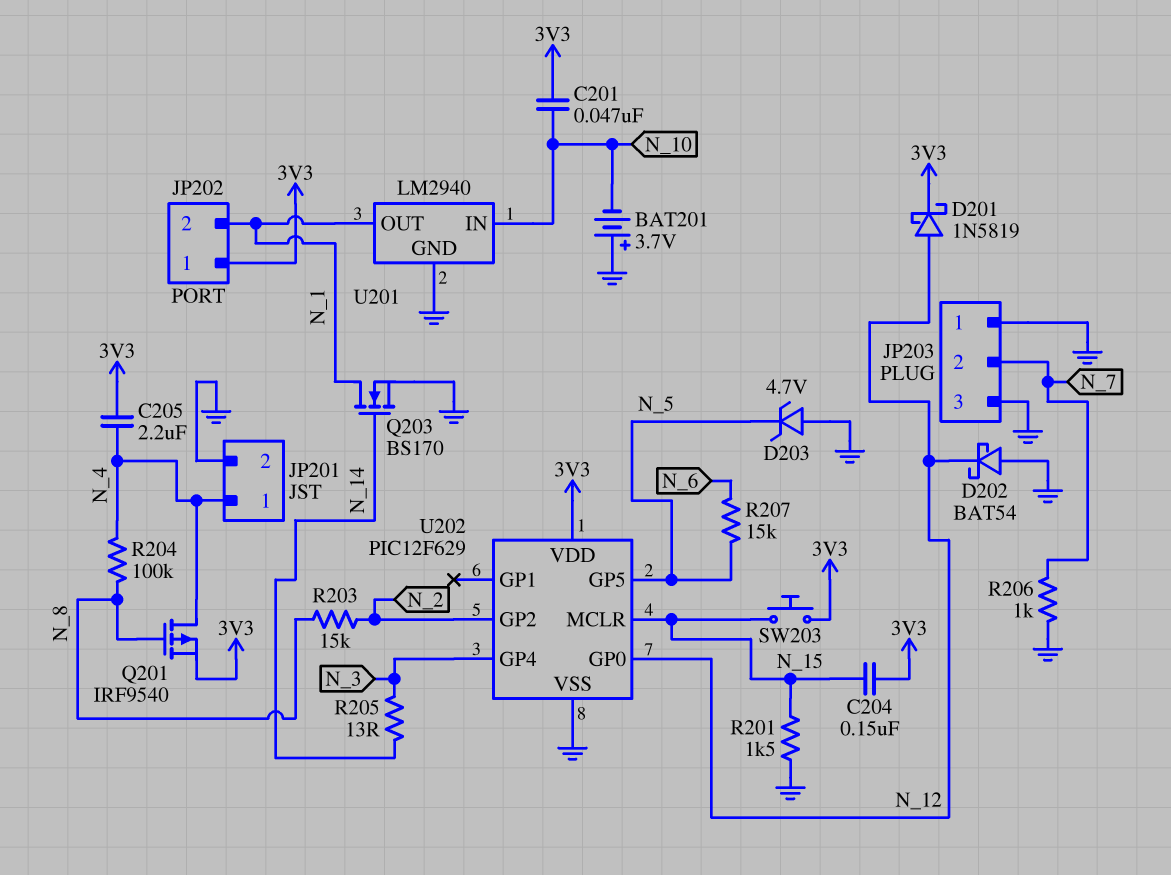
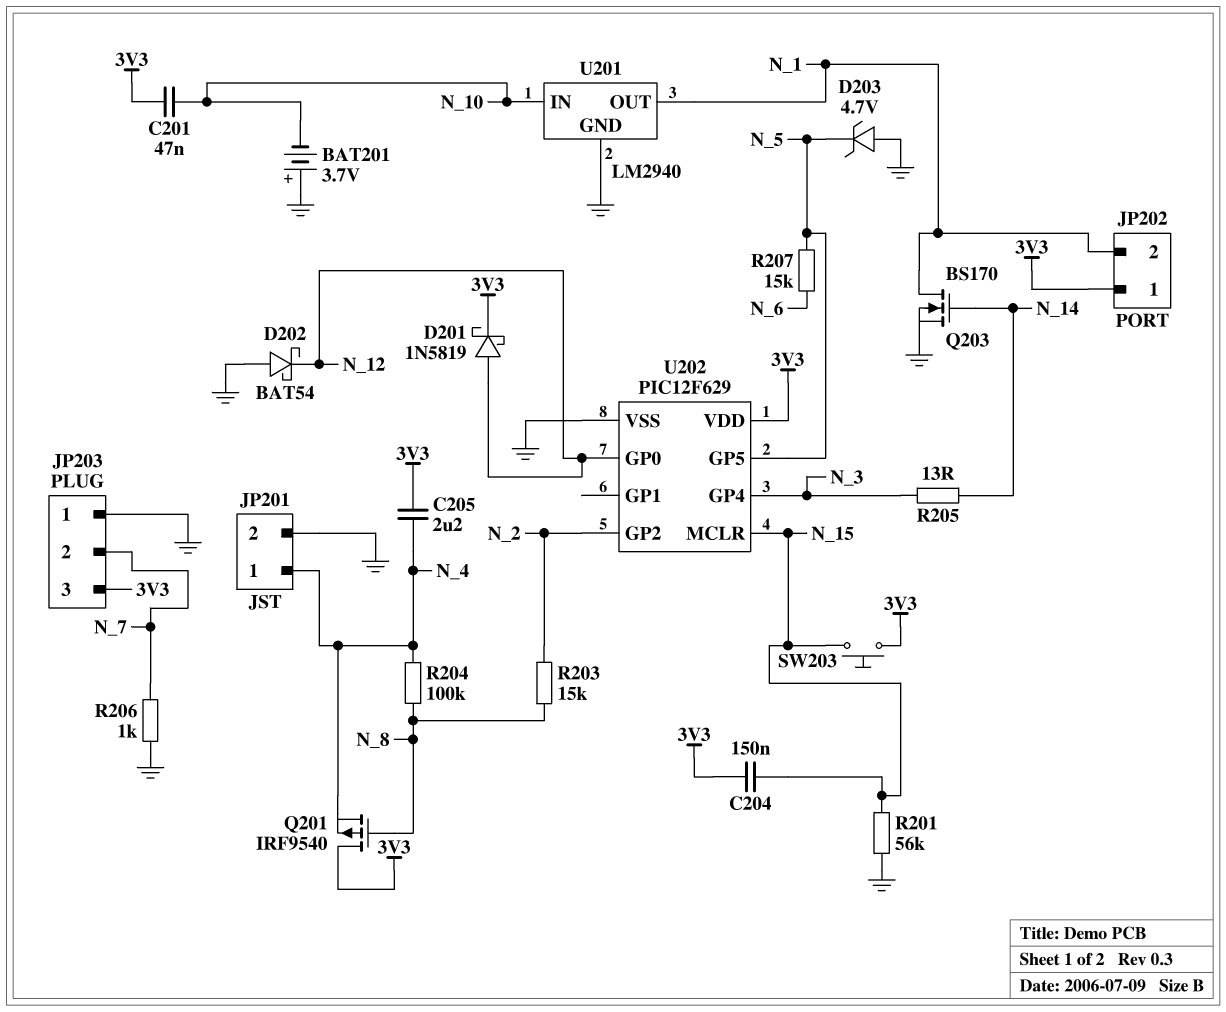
JP203 pin 3: GND -> 3V3
Q201: PMOS IRF9540 (G N_8, D N_4, S 3V3) -> PMOS IRF9540 (G N_8, D 3V3, S N_4)
R201: 1.5k (GND, N_15) -> 56k (GND, N_15)

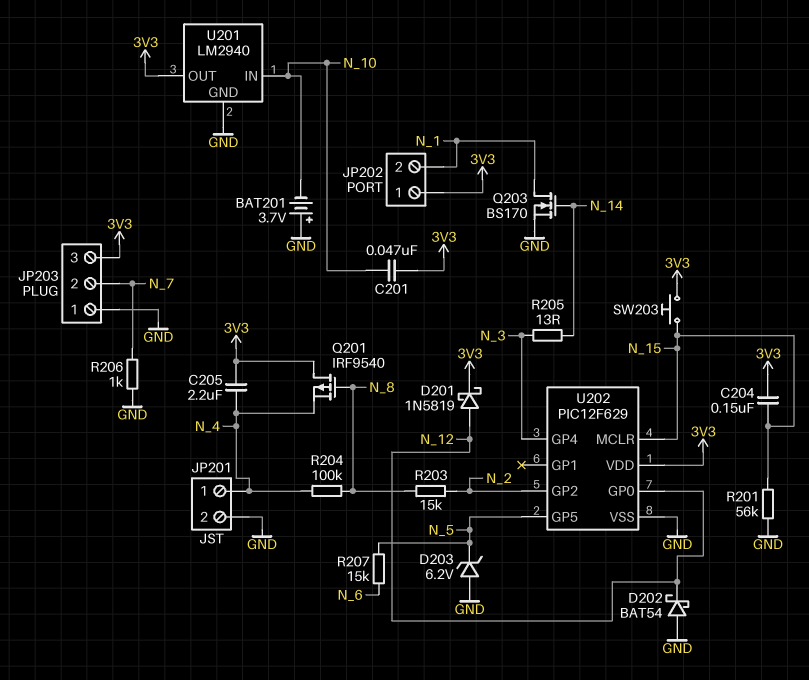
D203: zener 4.7V (A GND, K N_5) -> zener 6.2V (A GND, K N_5)
U201 pin OUT: N_1 -> 3V3

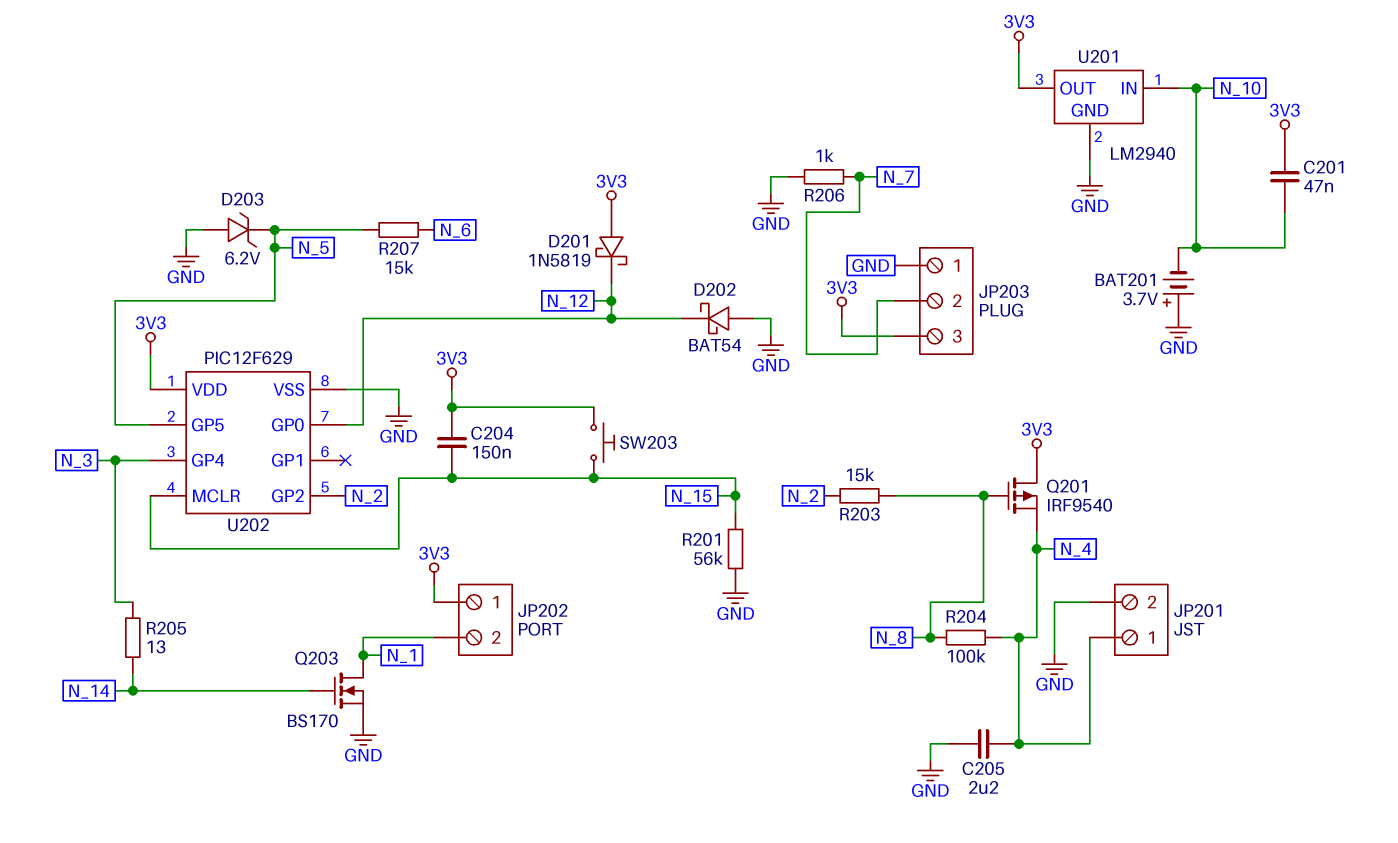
C205: 2.2uF (3V3, N_4) -> 2.2uF (GND, N_4)
D201: schottky 1N5819 (A N_12, K 3V3) -> schottky 1N5819 (A 3V3, K N_12)

